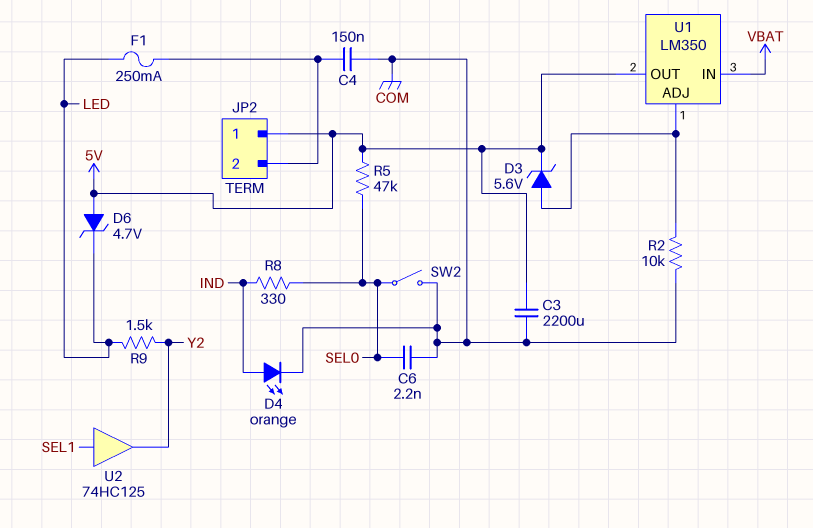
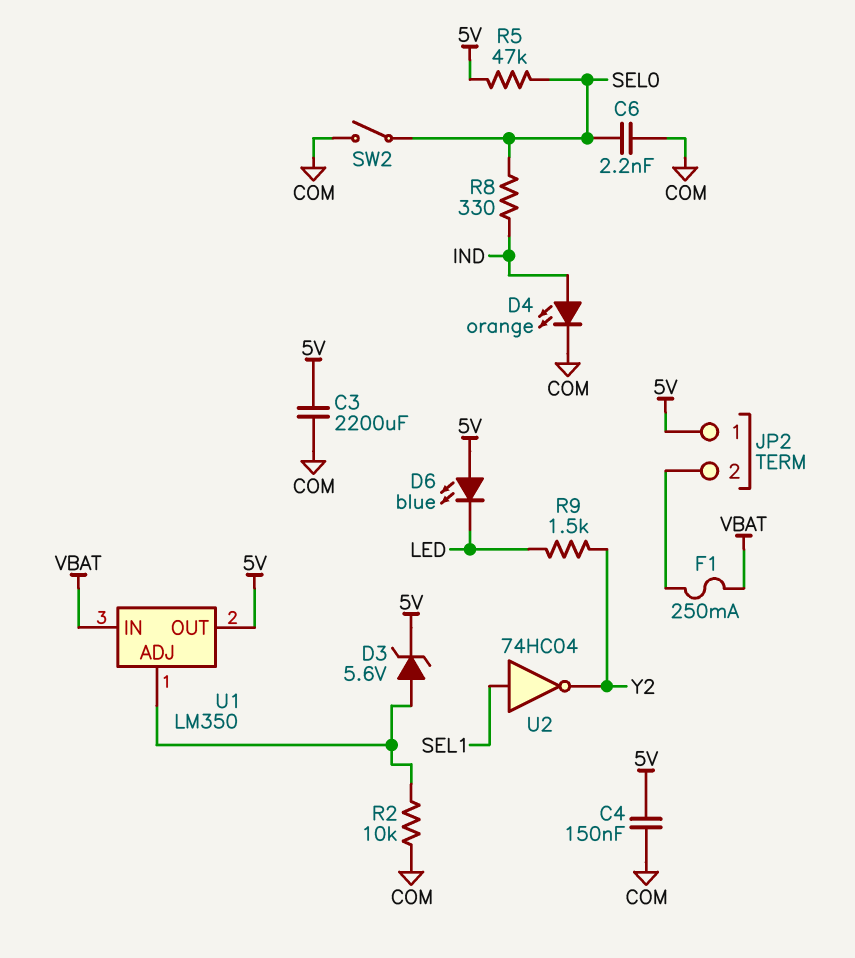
C4: 150nF (COM, JP2/2) -> 150nF (5V, COM)
D6: zener 4.7V (A 5V, K LED) -> LED blue (A 5V, K LED)
F1: 250mA (JP2/2, LED) -> 250mA (JP2/2, VBAT)
U2: buffer 74HC125 (in SEL1, out Y2) -> NOT 74HC04 (in SEL1, out Y2)

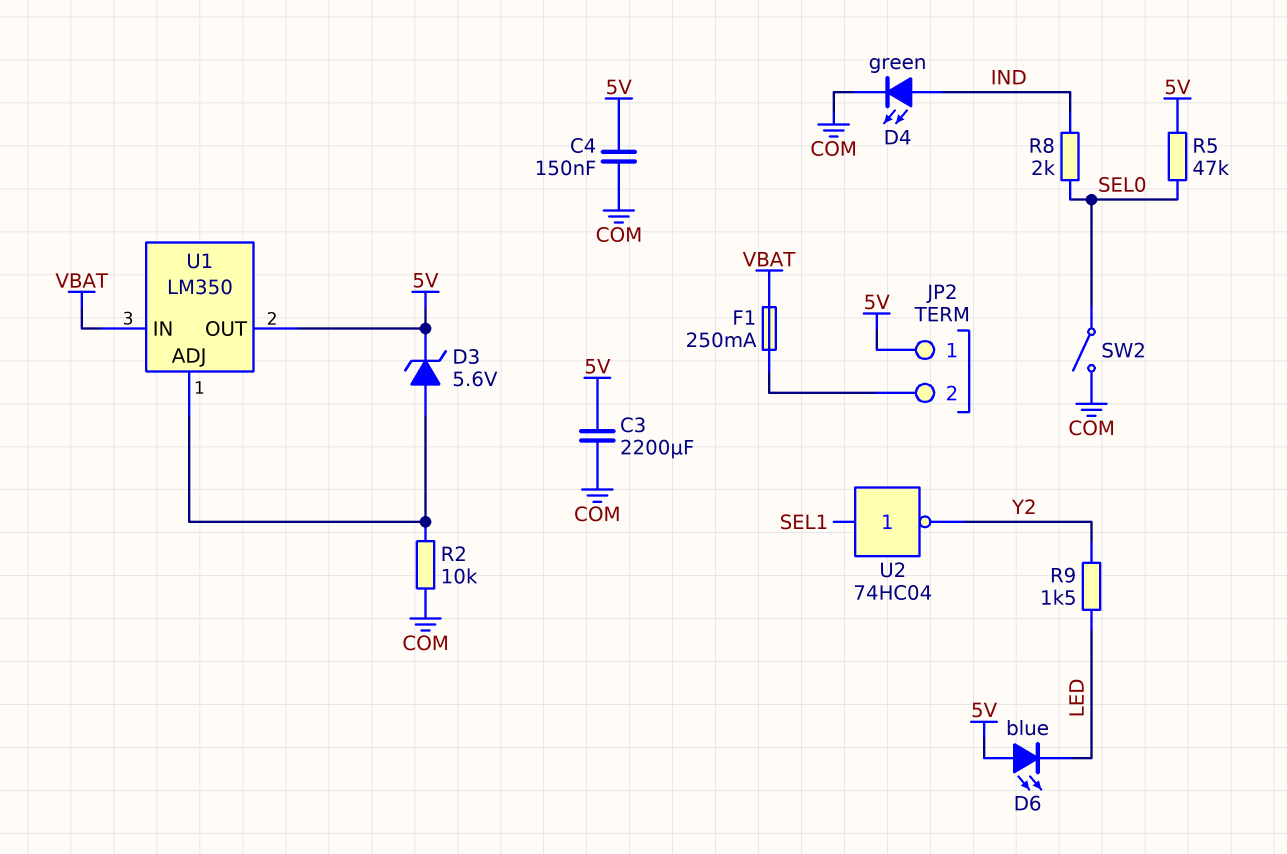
C6: 2.2nF (COM, SEL0) -> none
D4: LED orange (A IND, K COM) -> LED green (A IND, K COM)
R8: 330 (IND, SEL0) -> 2k (IND, SEL0)

